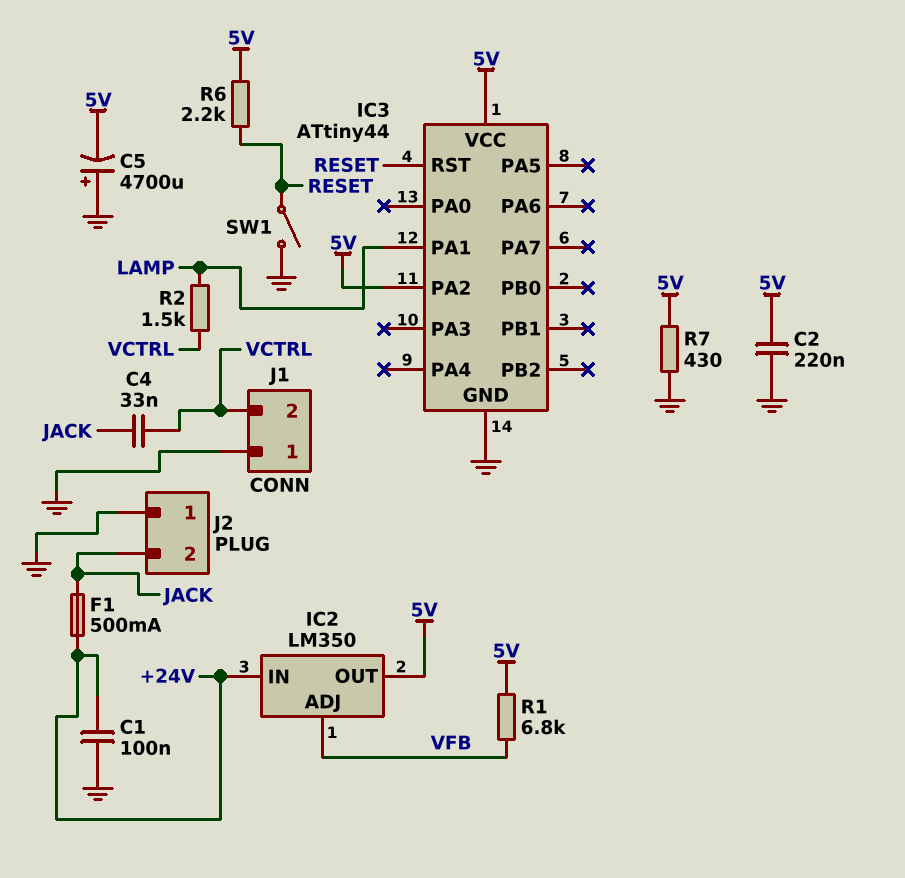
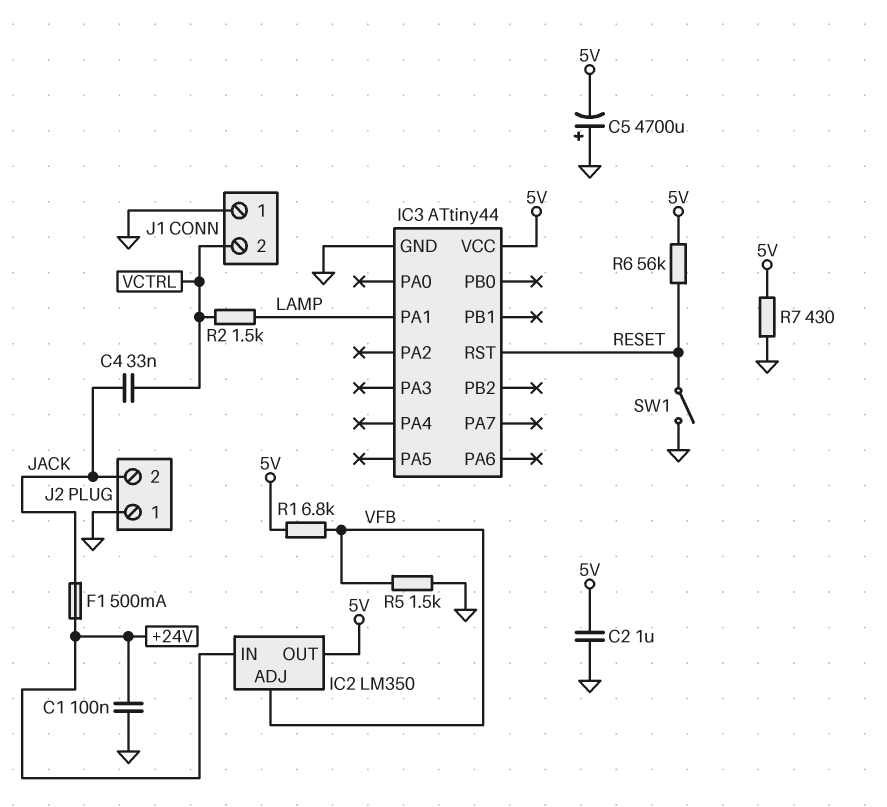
C2: 220nF (5V, GND) -> 1uF (5V, GND)
IC3 pin PA2: 5V -> none
R5: none -> 1.5k (GND, VFB)
R6: 2.2k (5V, RESET) -> 56k (5V, RESET)

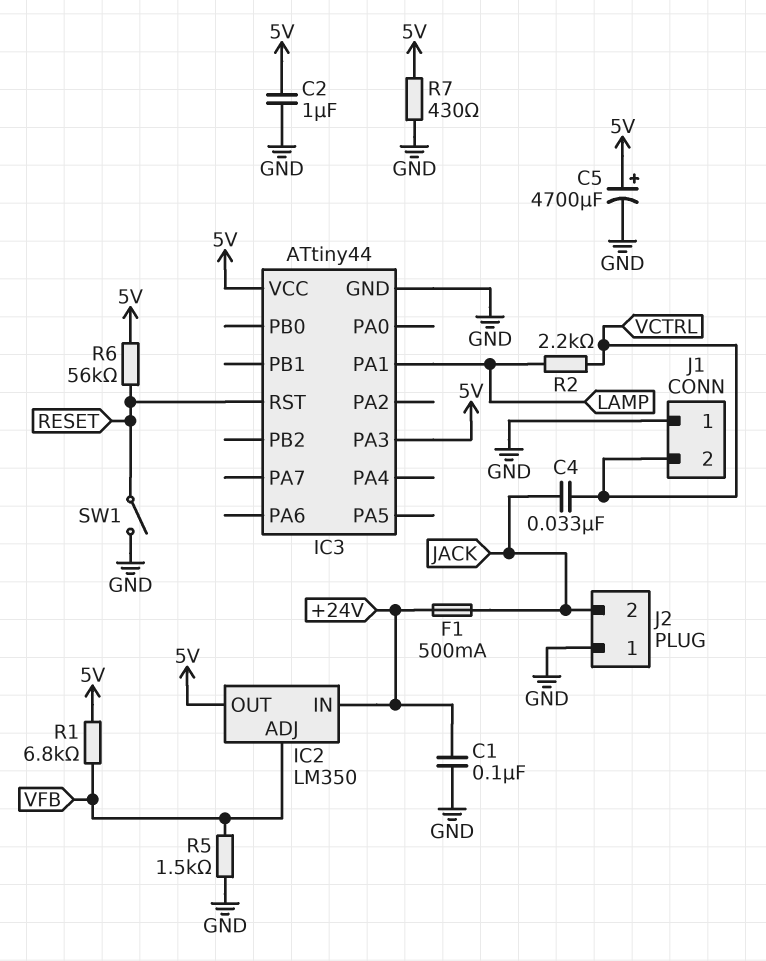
C5: 4700uF (plus GND, minus 5V) -> 4700uF (plus 5V, minus GND)
IC3 pin PA3: none -> 5V
R2: 1.5k (LAMP, VCTRL) -> 2.2k (LAMP, VCTRL)

